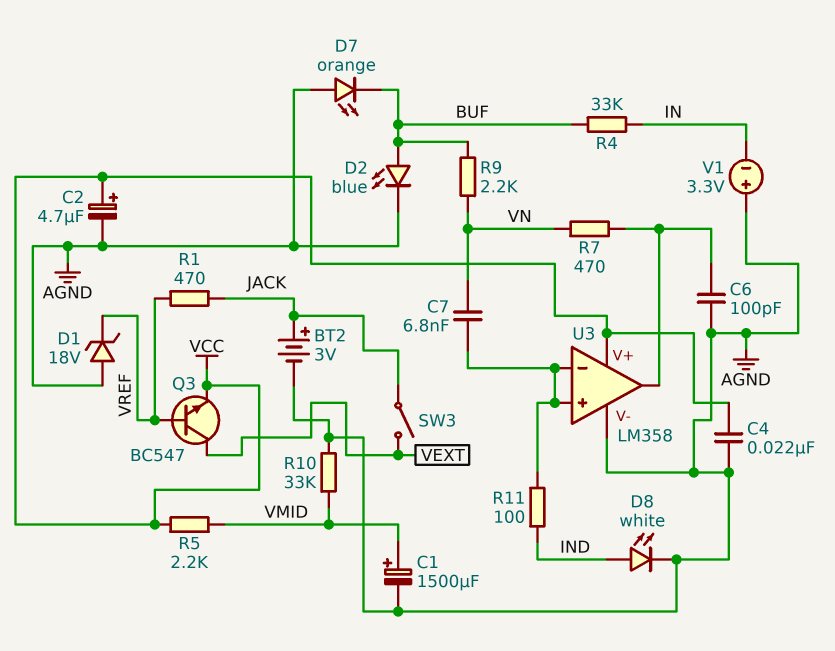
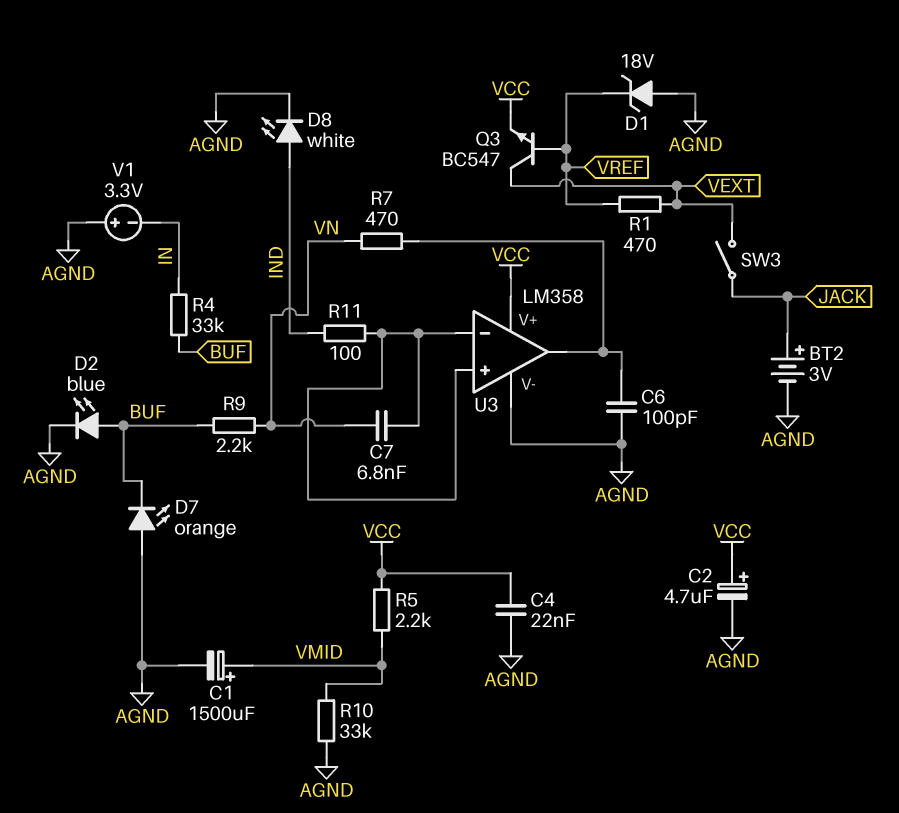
R1: 470 (JACK, VREF) -> 470 (VEXT, VREF)

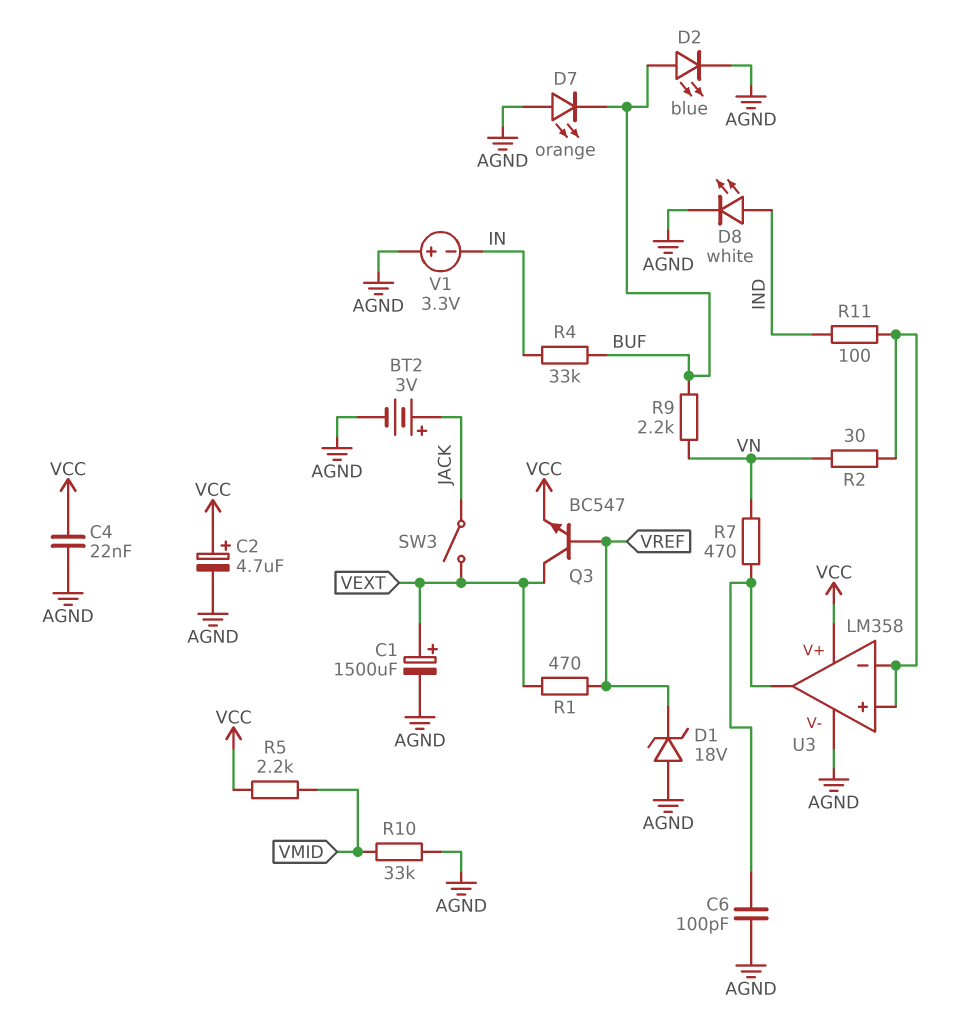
C1: 1500uF (plus VMID, minus AGND) -> 1500uF (plus VEXT, minus AGND)
C7: 6.8nF (U3/in+, VN) -> none
R2: none -> 30 (U3/in+, VN)

